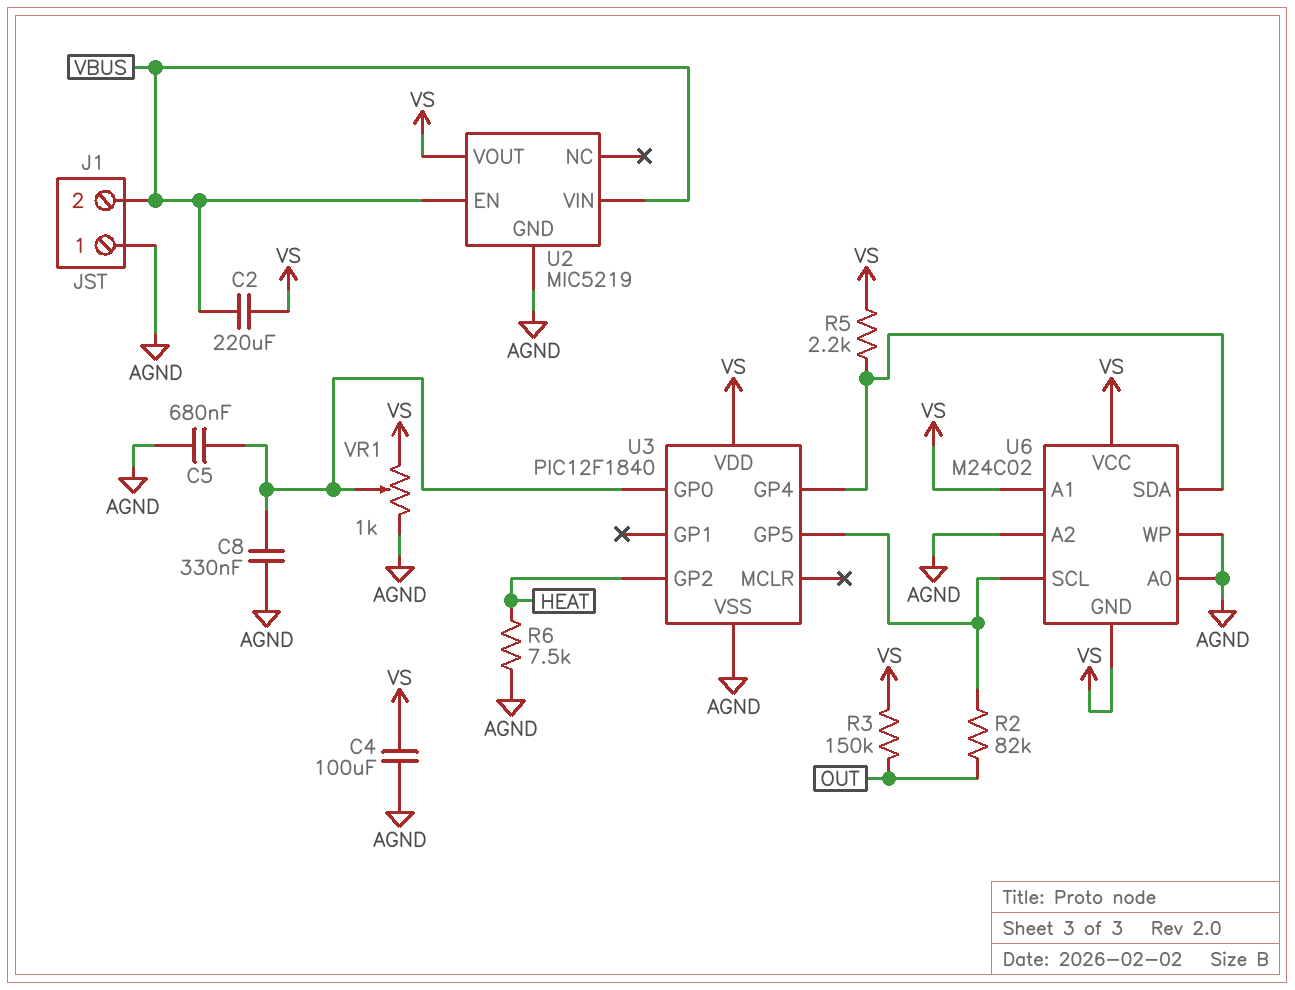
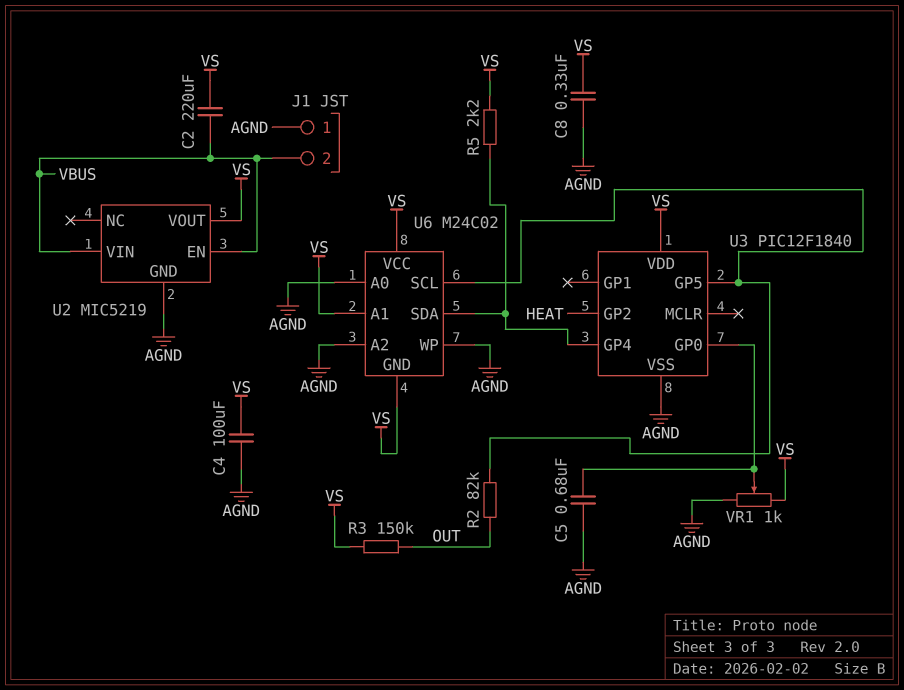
C8: 330nF (AGND, U3/GP0) -> 330nF (AGND, VS)
R6: 7.5k (AGND, HEAT) -> none

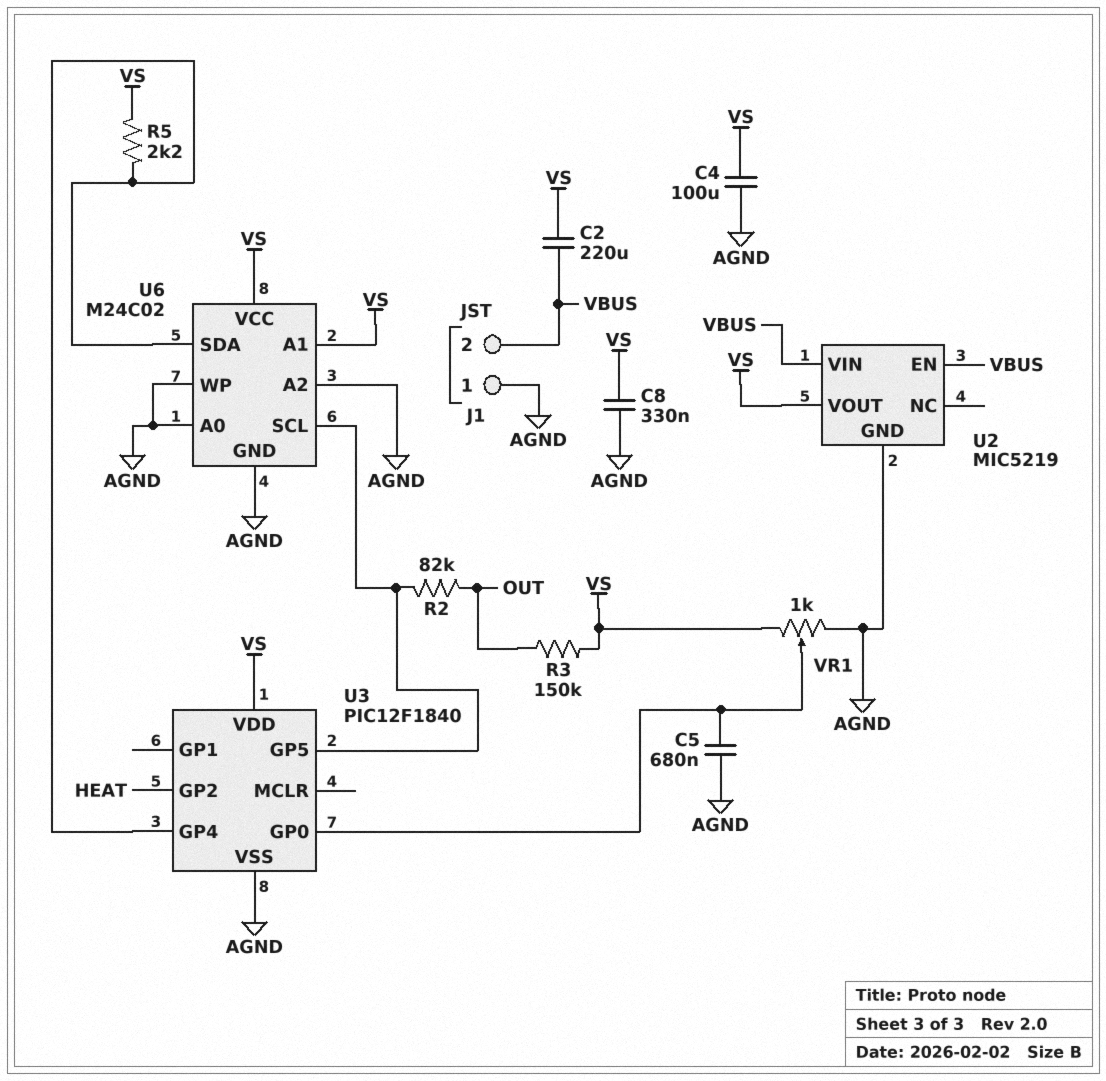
U6 pin GND: VS -> AGND

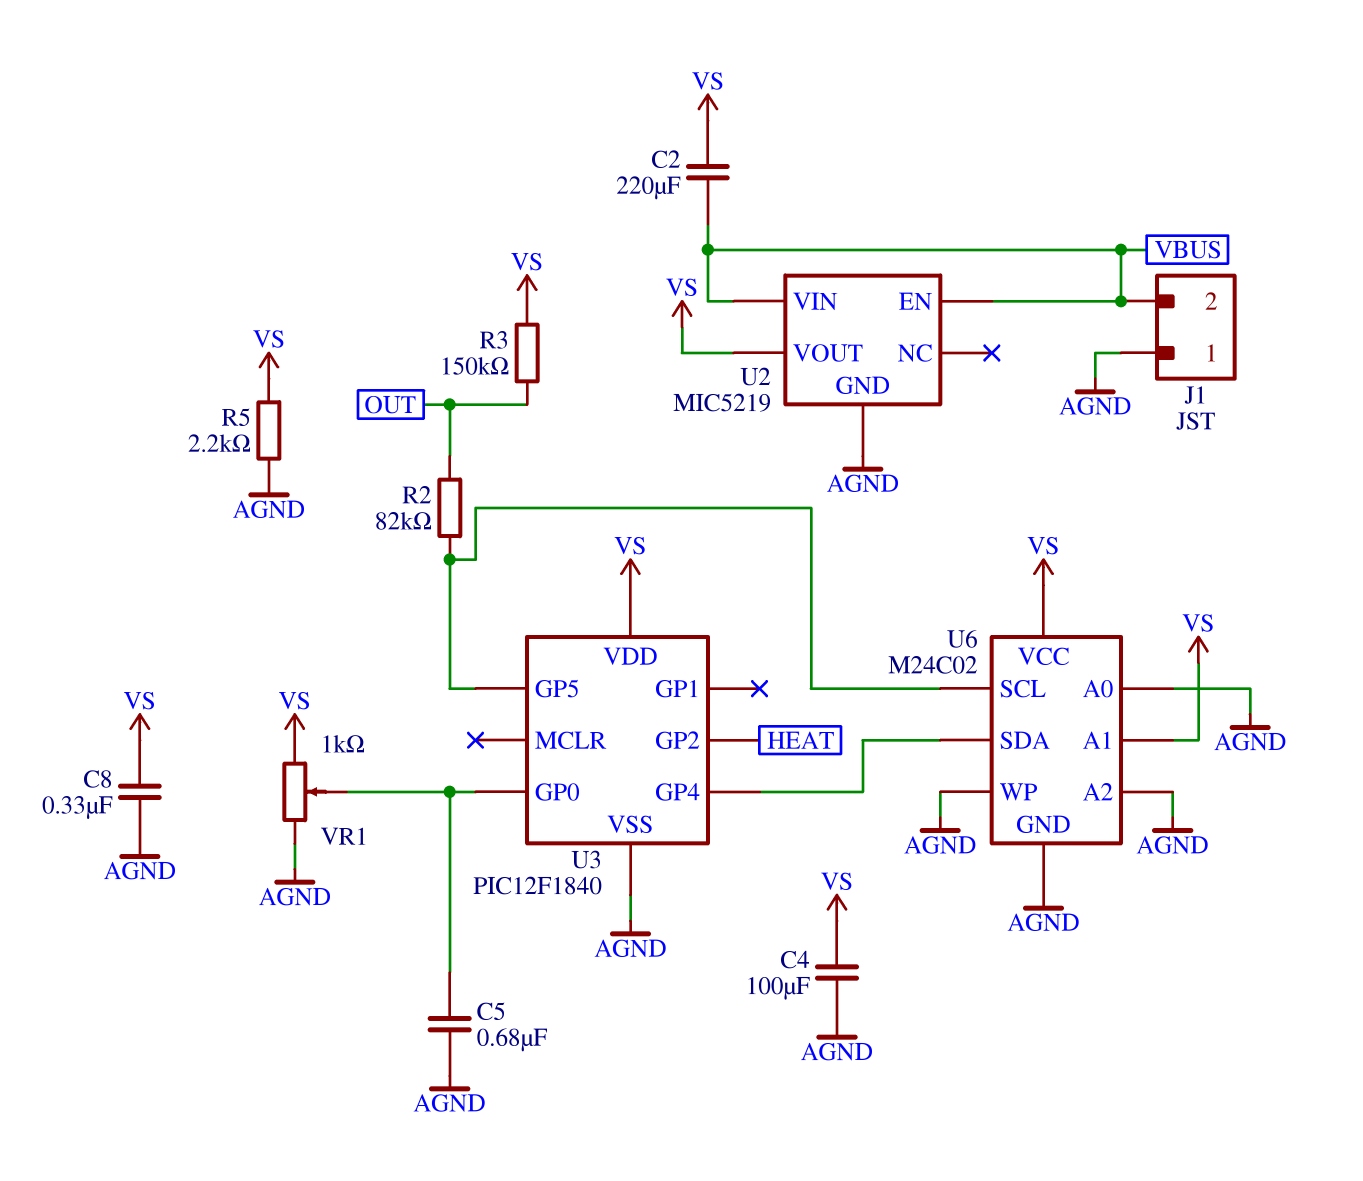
R5: 2.2k (U3/GP4, VS) -> 2.2k (AGND, VS)

